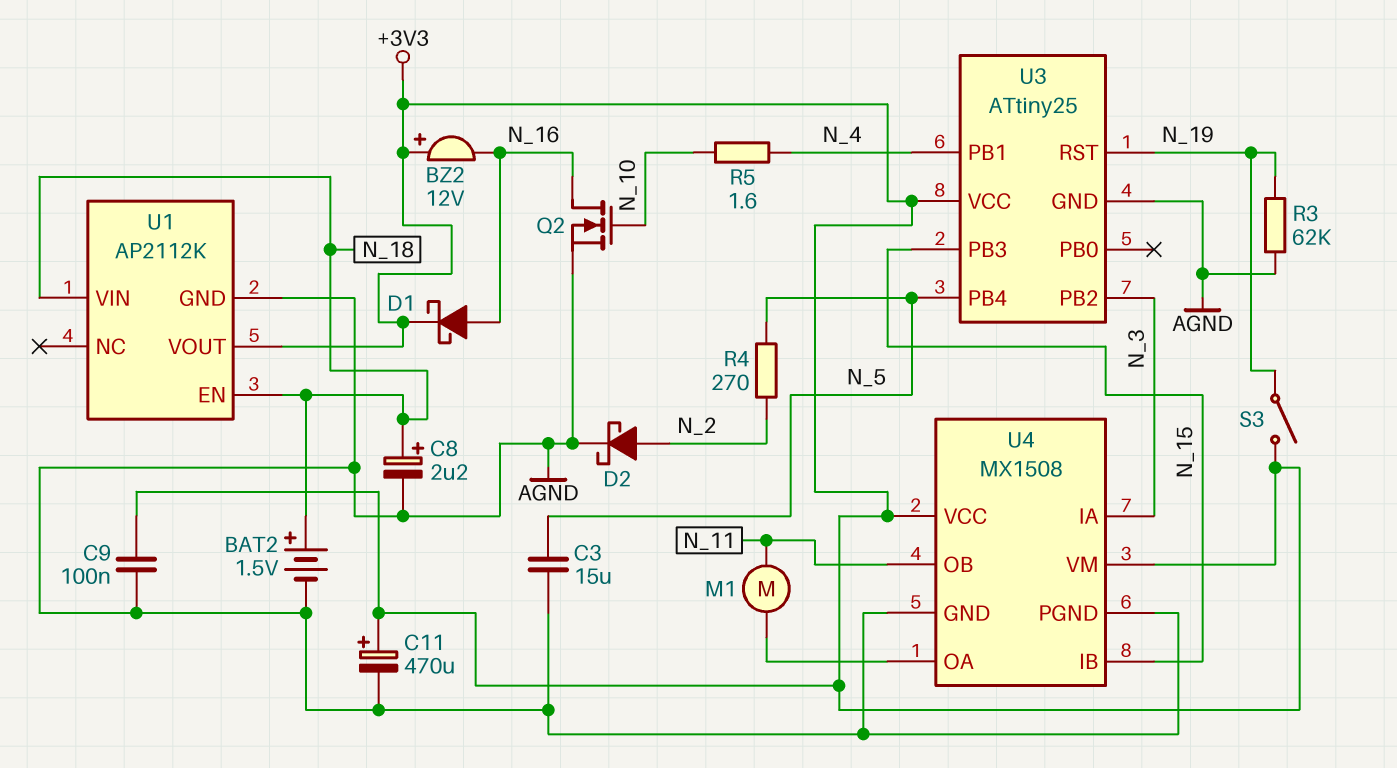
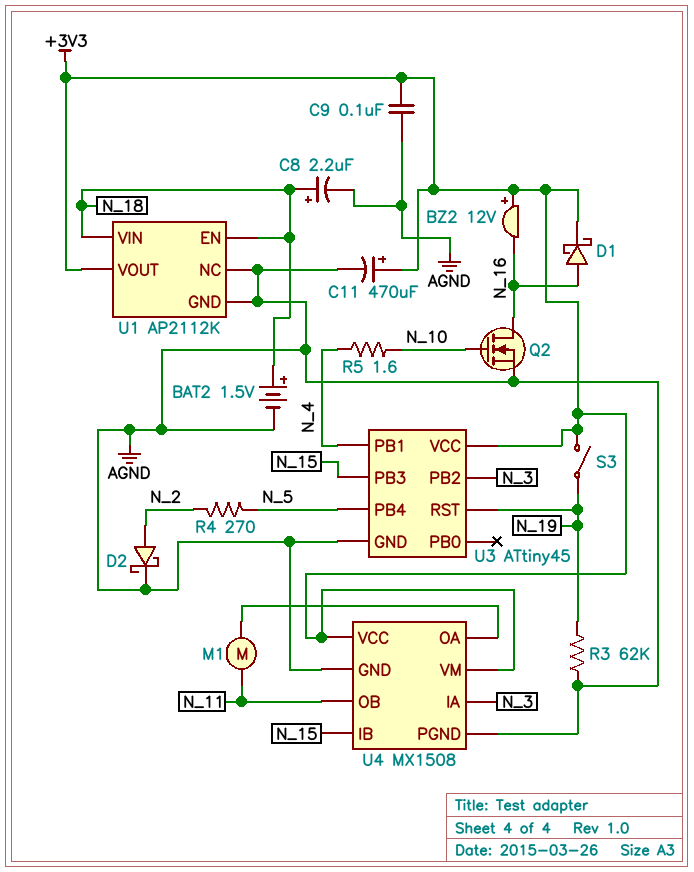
C3: 15uF (AGND, N_5) -> none
U1 pin NC: none -> AGND
U3: ATtiny25 -> ATtiny45

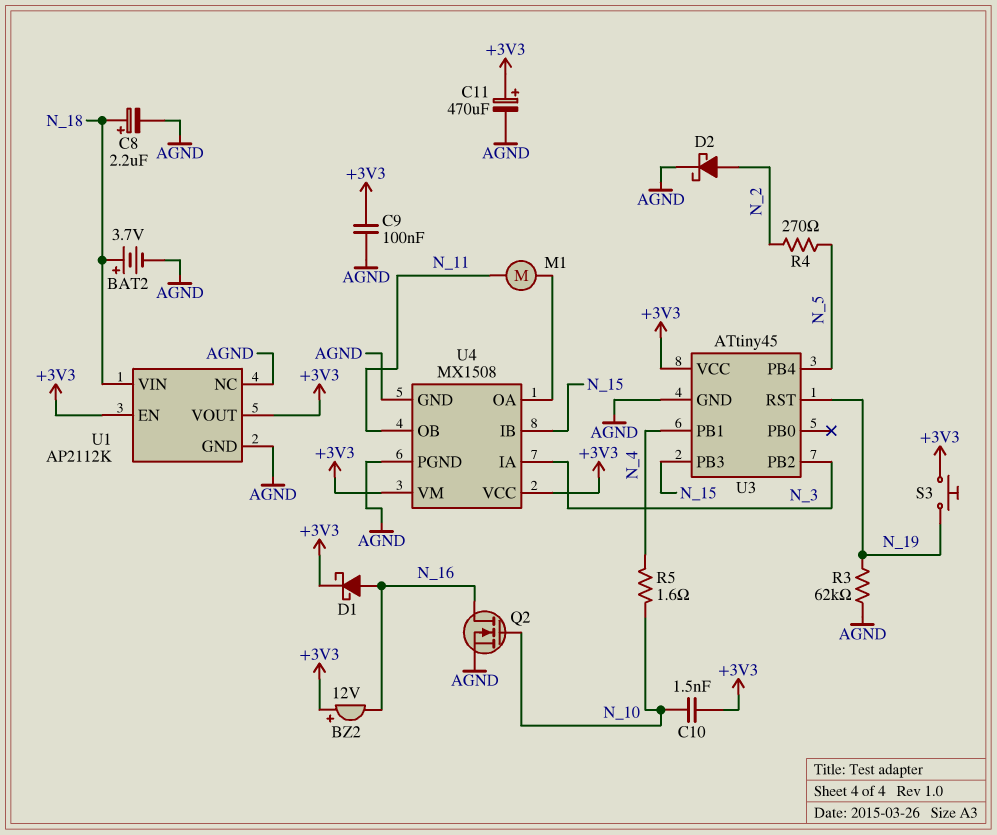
BAT2: 1.5V (plus N_18, minus AGND) -> 3.7V (plus N_18, minus AGND)
C10: none -> 1.5nF (+3V3, N_10)
S3: switch (+3V3, N_19) -> button (+3V3, N_19)
U1 pin EN: N_18 -> +3V3

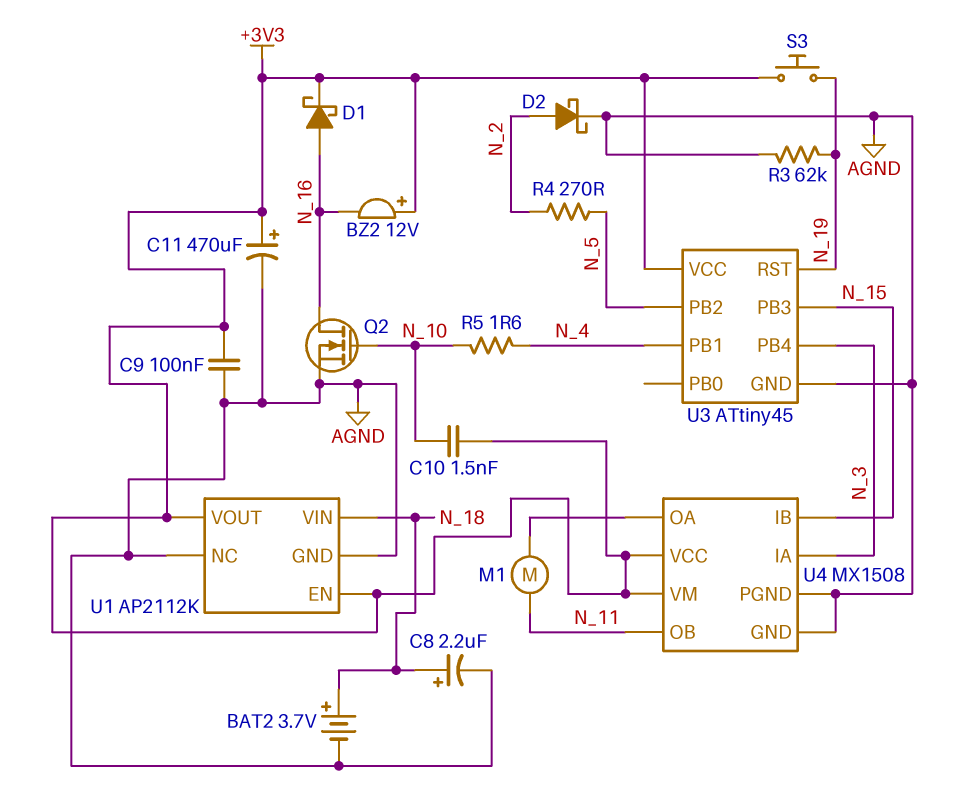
U3 pin PB2: N_3 -> N_5
U3 pin PB4: N_5 -> N_3

